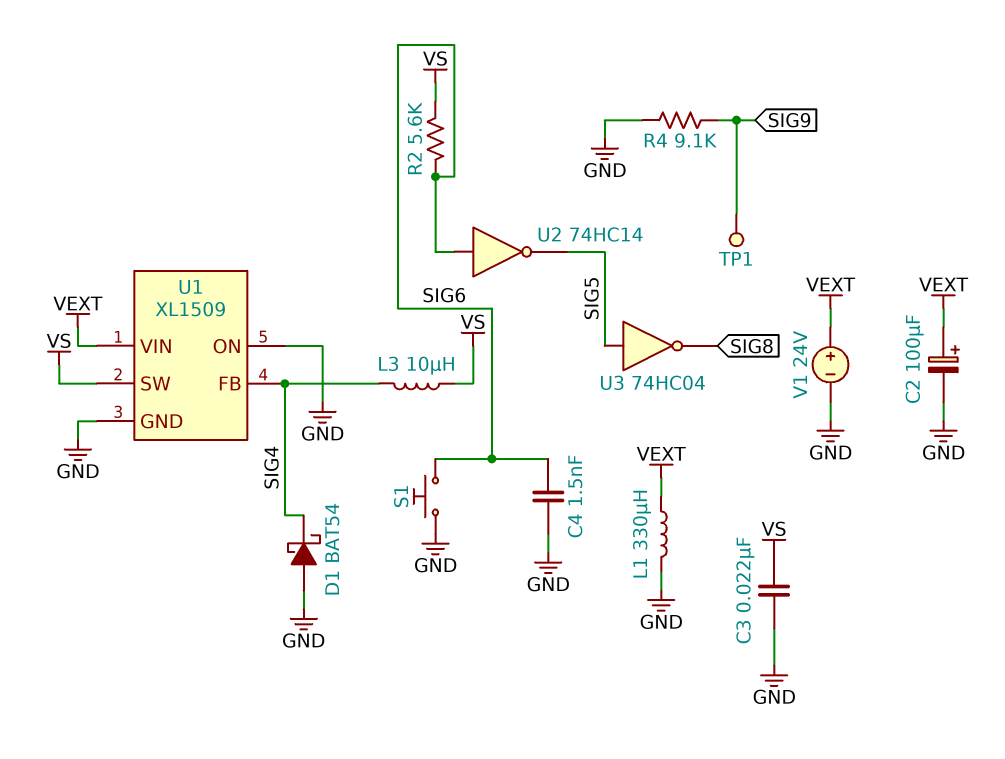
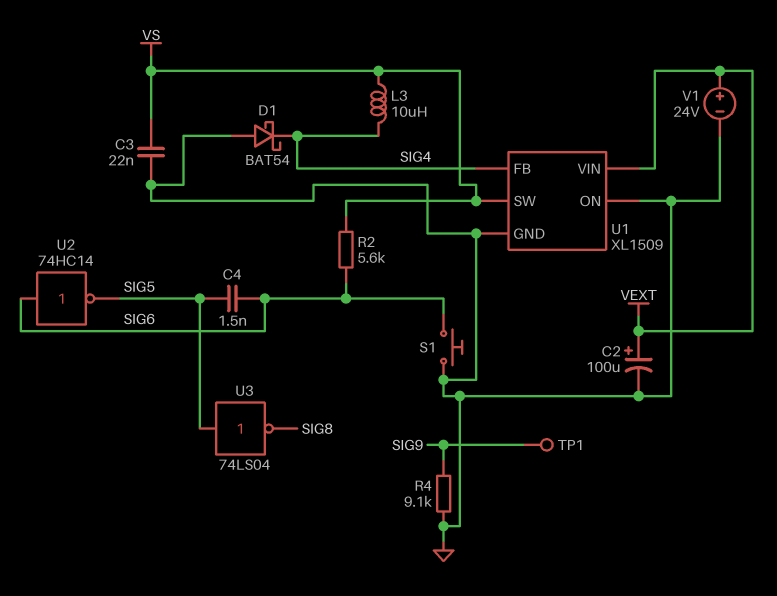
C4: 1.5nF (GND, SIG6) -> 1.5nF (SIG5, SIG6)
L1: 330uH (GND, VEXT) -> none
U3: NOT 74HC04 (in SIG5, out SIG8) -> NOT 74LS04 (in SIG5, out SIG8)

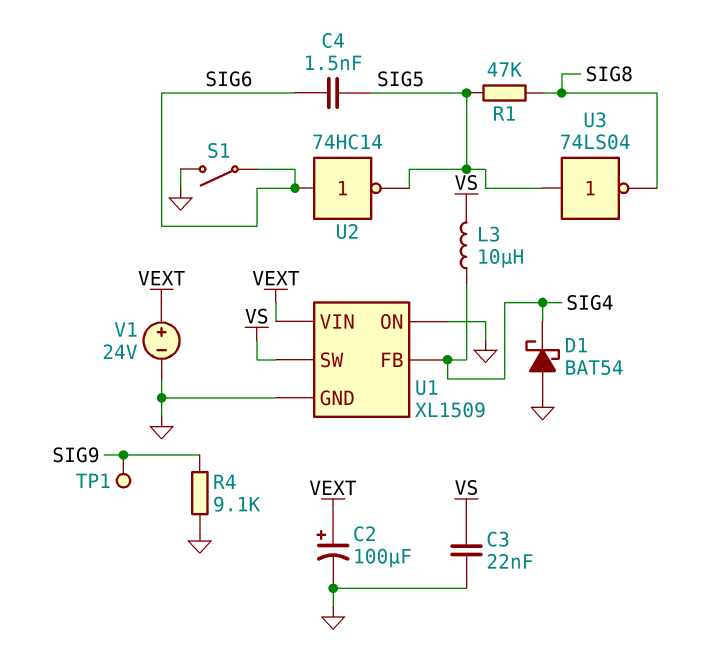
R1: none -> 47k (SIG5, SIG8)
R2: 5.6k (SIG6, VS) -> none
S1: button (GND, SIG6) -> switch (GND, SIG6)

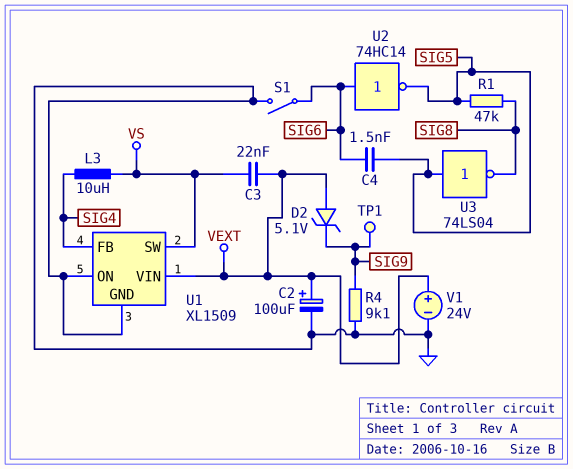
C3: 22nF (GND, VS) -> 22nF (VEXT, VS)
D1: schottky BAT54 (A GND, K SIG4) -> none
D2: none -> zener 5.1V (A VEXT, K SIG9)

